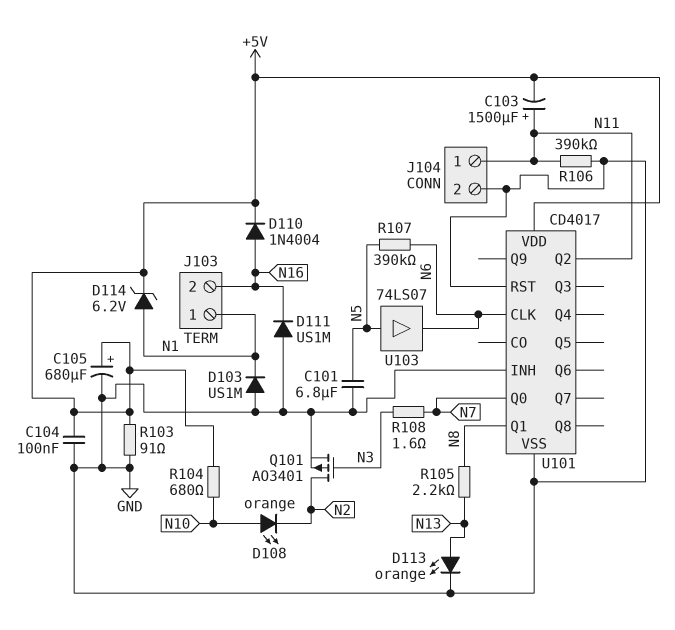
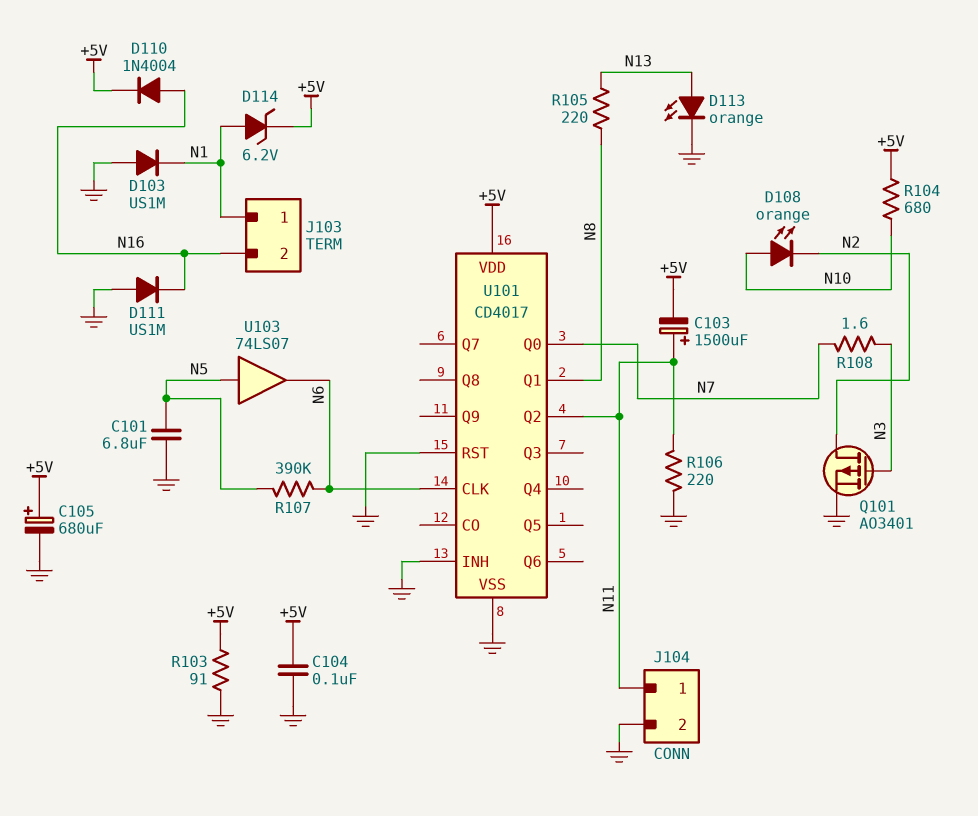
R105: 2.2k (N8, N13) -> 220 (N8, N13)
R106: 390k (GND, N11) -> 220 (GND, N11)

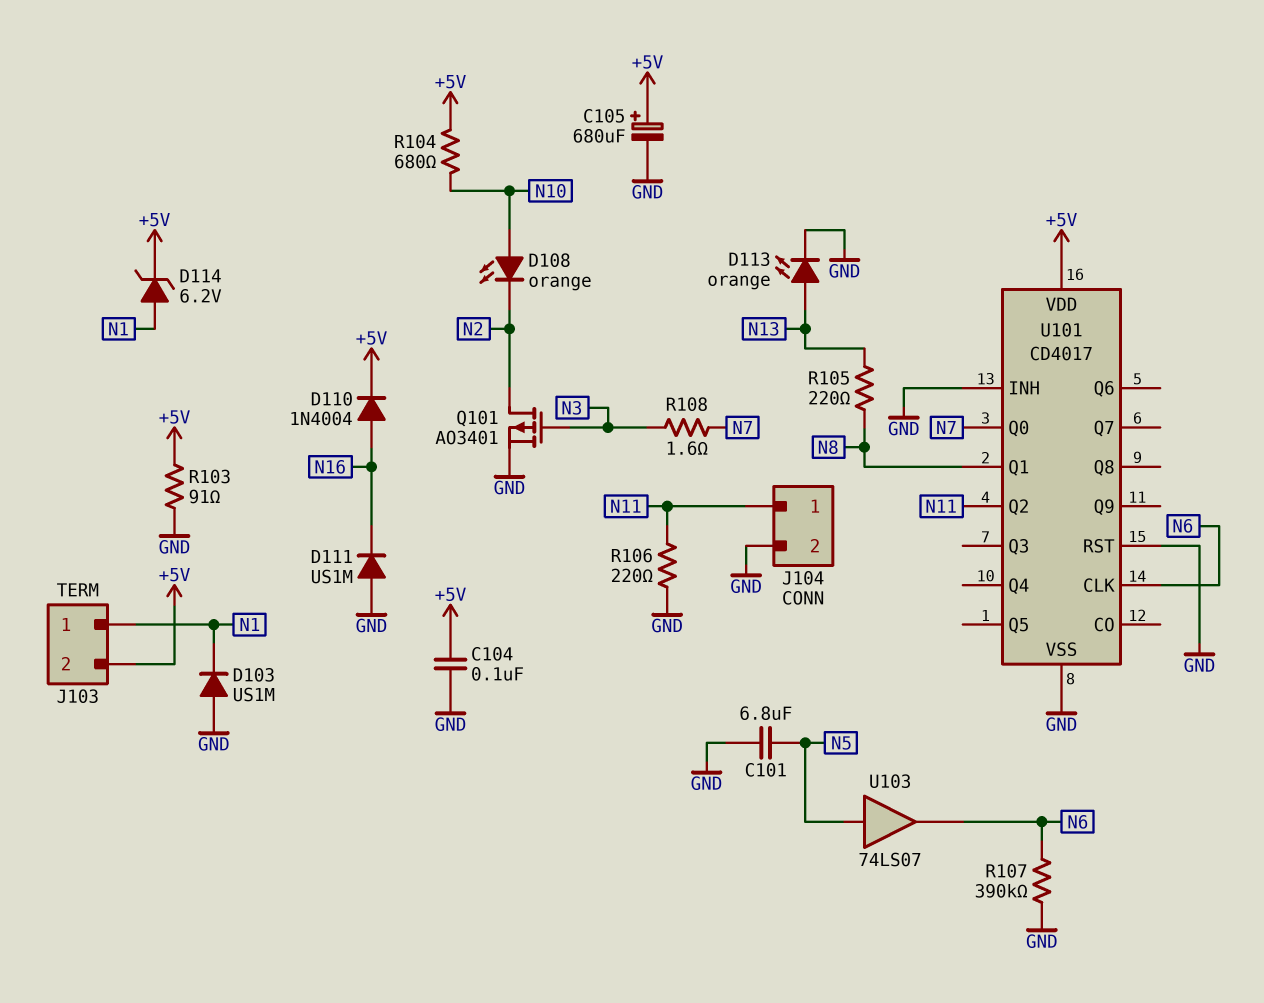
C103: 1500uF (plus N11, minus +5V) -> none
J103 pin 2: N16 -> +5V
R107: 390k (N5, N6) -> 390k (GND, N6)

